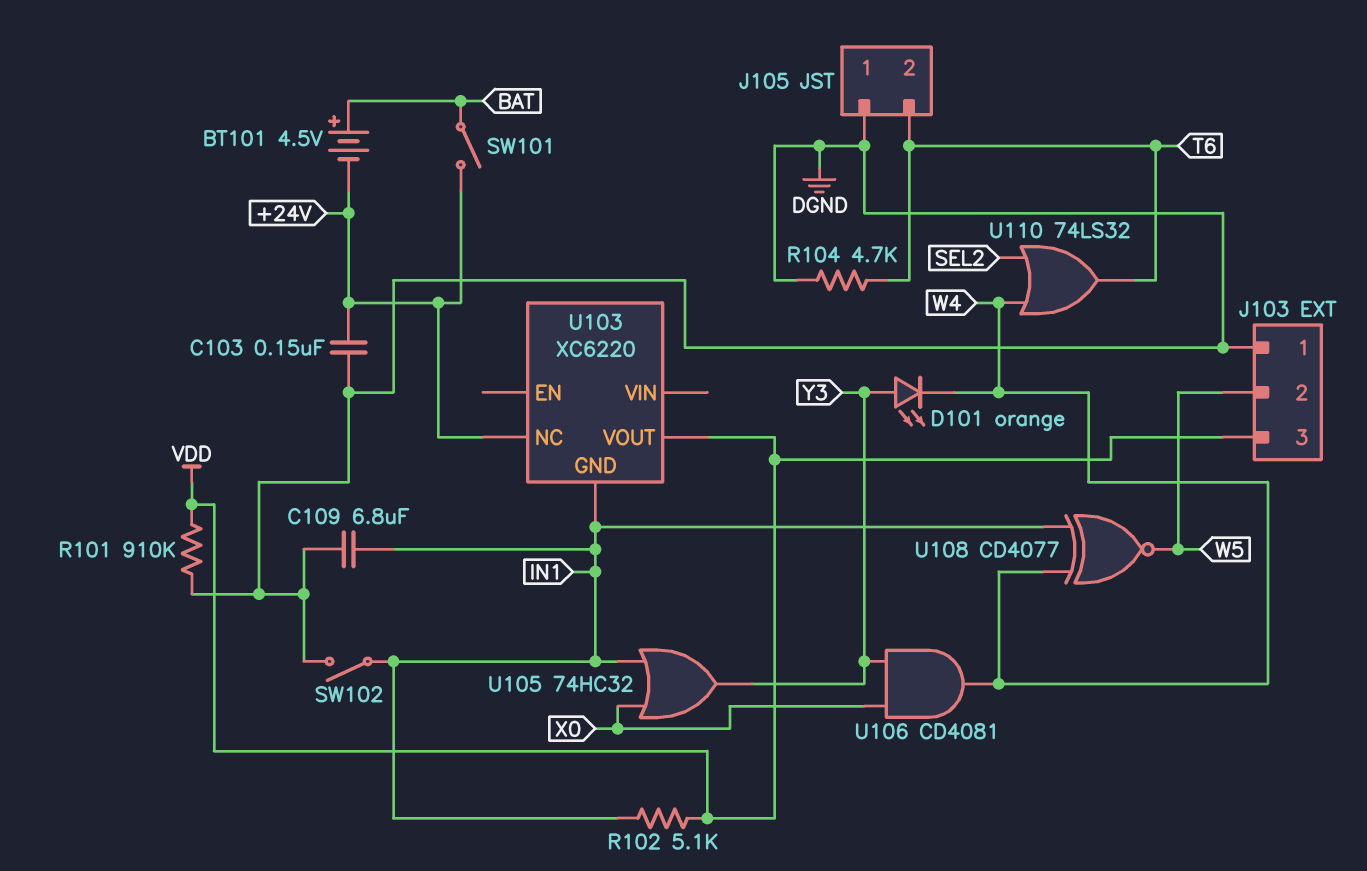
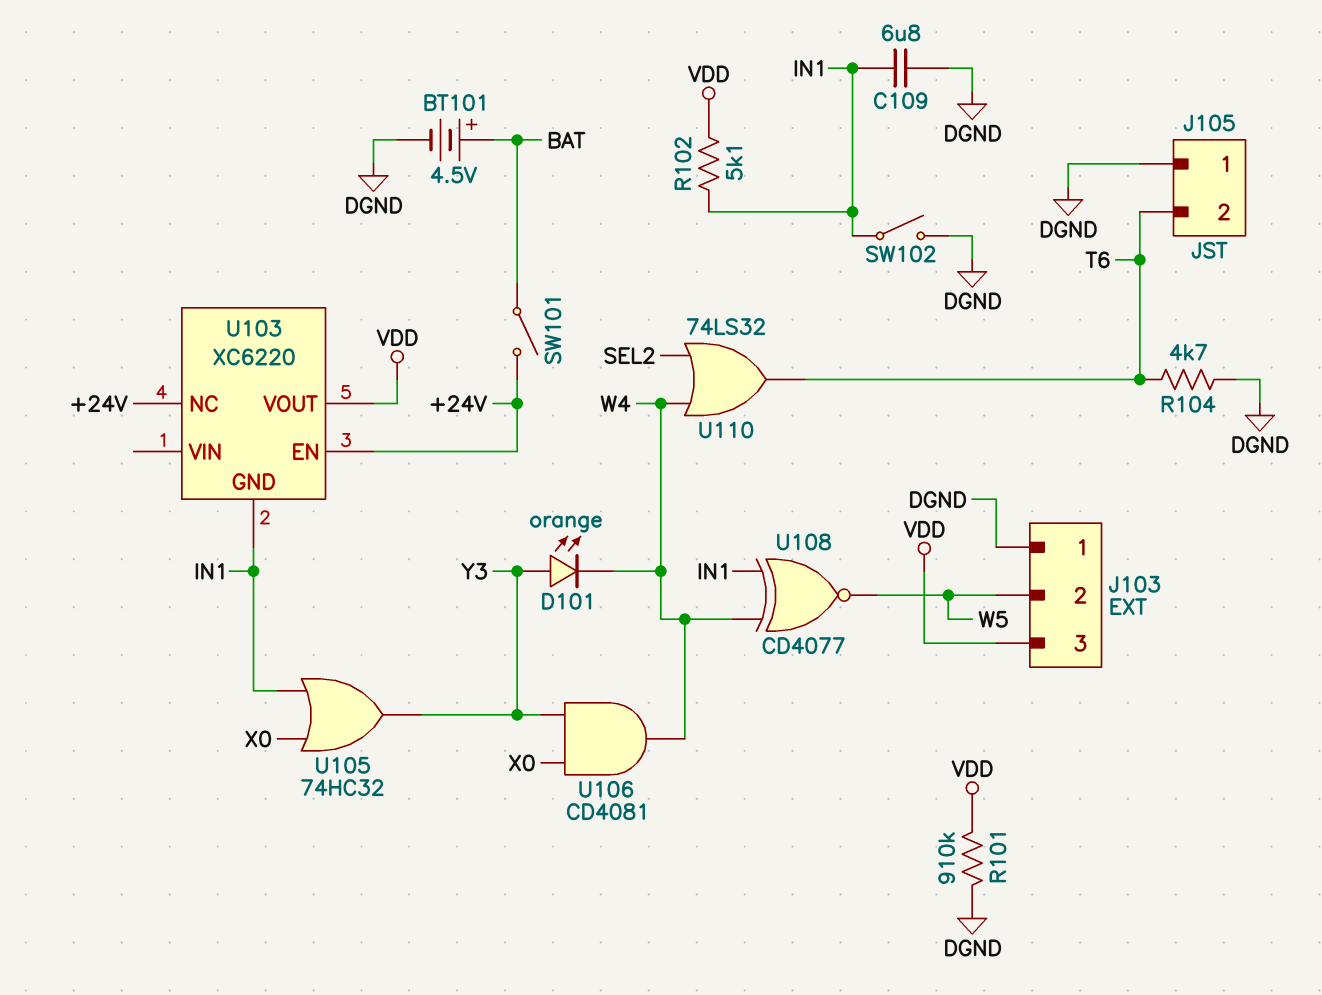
BT101: 4.5V (plus BAT, minus +24V) -> 4.5V (plus BAT, minus DGND)
C103: 150nF (+24V, DGND) -> none
U103 pin EN: none -> +24V

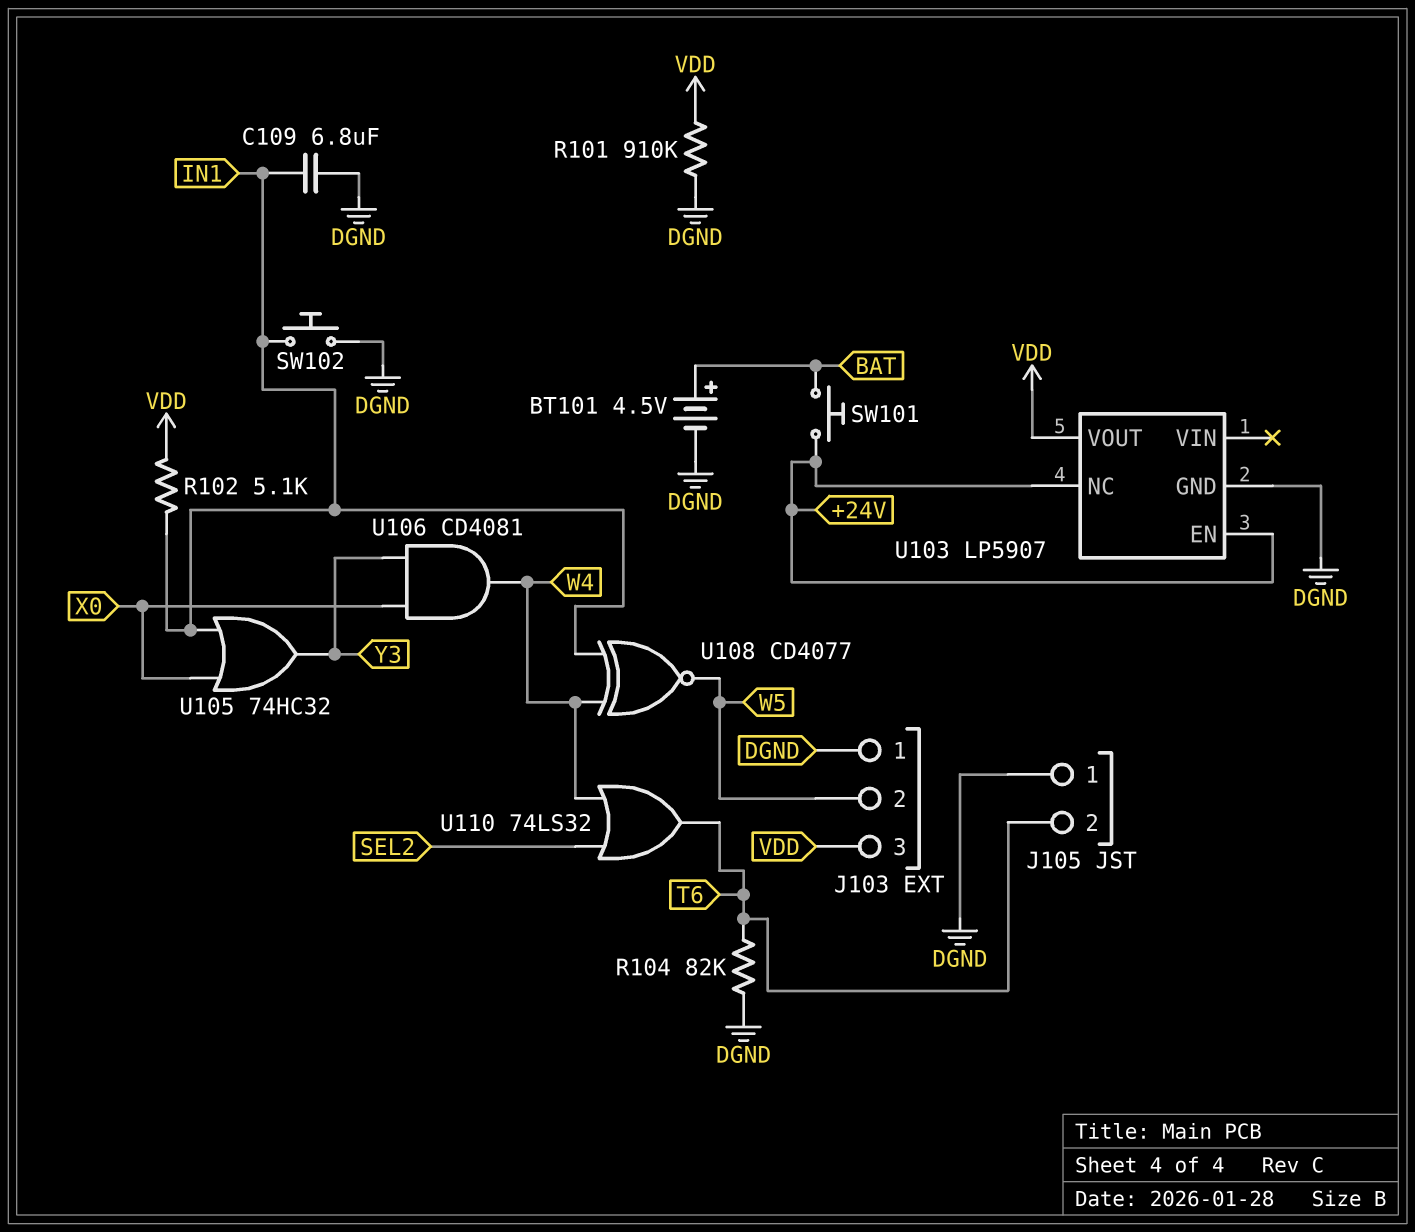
D101: LED orange (A Y3, K W4) -> none
R104: 4.7k (DGND, T6) -> 82k (DGND, T6)
SW101: switch (+24V, BAT) -> button (+24V, BAT)
SW102: switch (DGND, IN1) -> button (DGND, IN1)
U103: XC6220 -> LP5907
U103 pin GND: IN1 -> DGND

